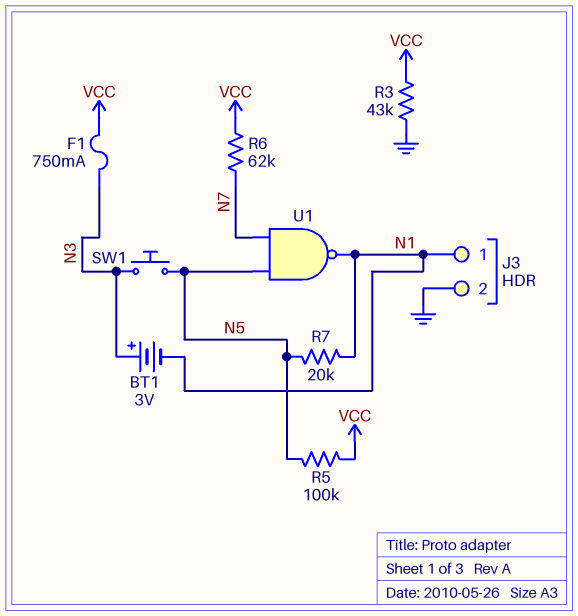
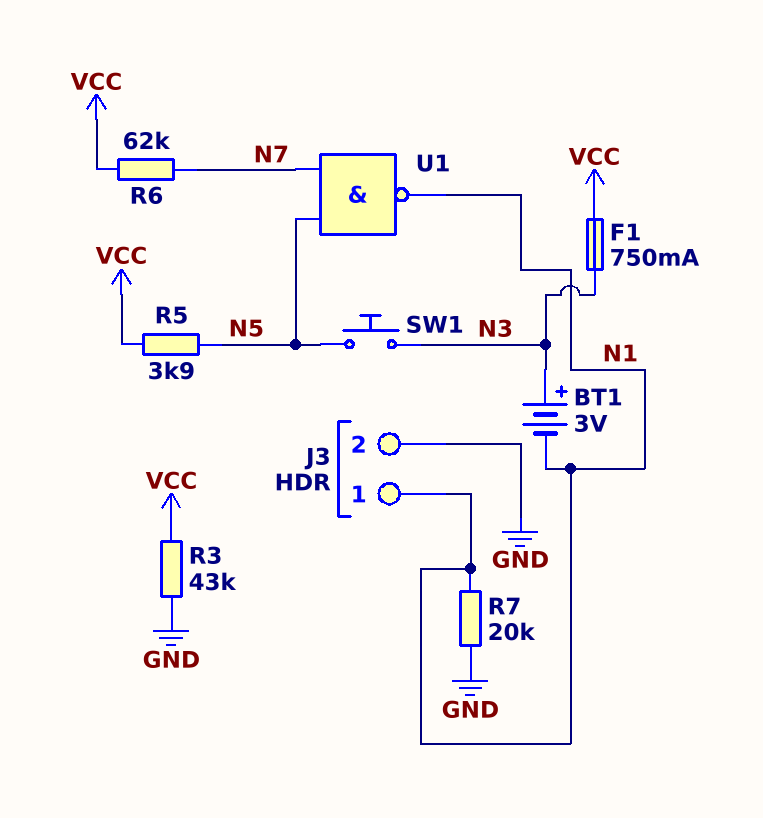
R5: 100k (N5, VCC) -> 3.9k (N5, VCC)
R7: 20k (N1, N5) -> 20k (GND, N1)

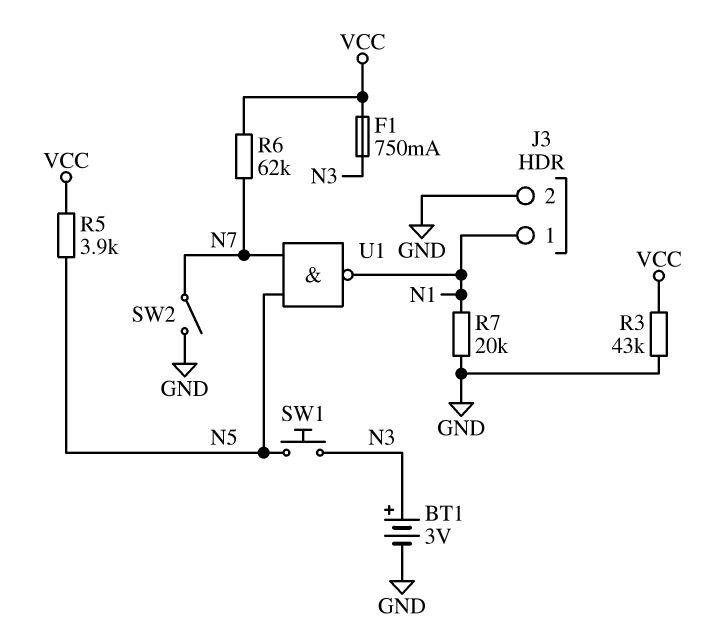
BT1: 3V (plus N3, minus N1) -> 3V (plus N3, minus GND)
SW2: none -> switch (GND, N7)

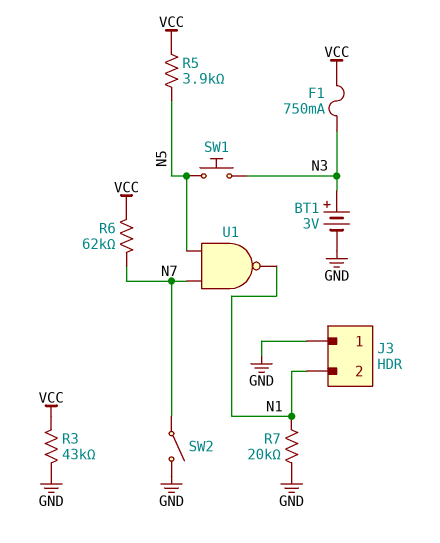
J3 pin 1: N1 -> GND
J3 pin 2: GND -> N1

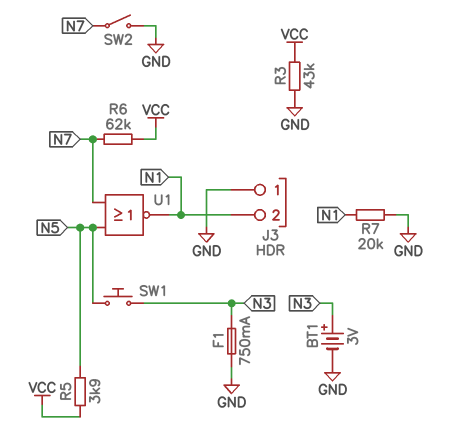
F1: 750mA (N3, VCC) -> 750mA (GND, N3)
U1: NAND (in N5, in N7, out N1) -> NOR (in N5, in N7, out N1)

